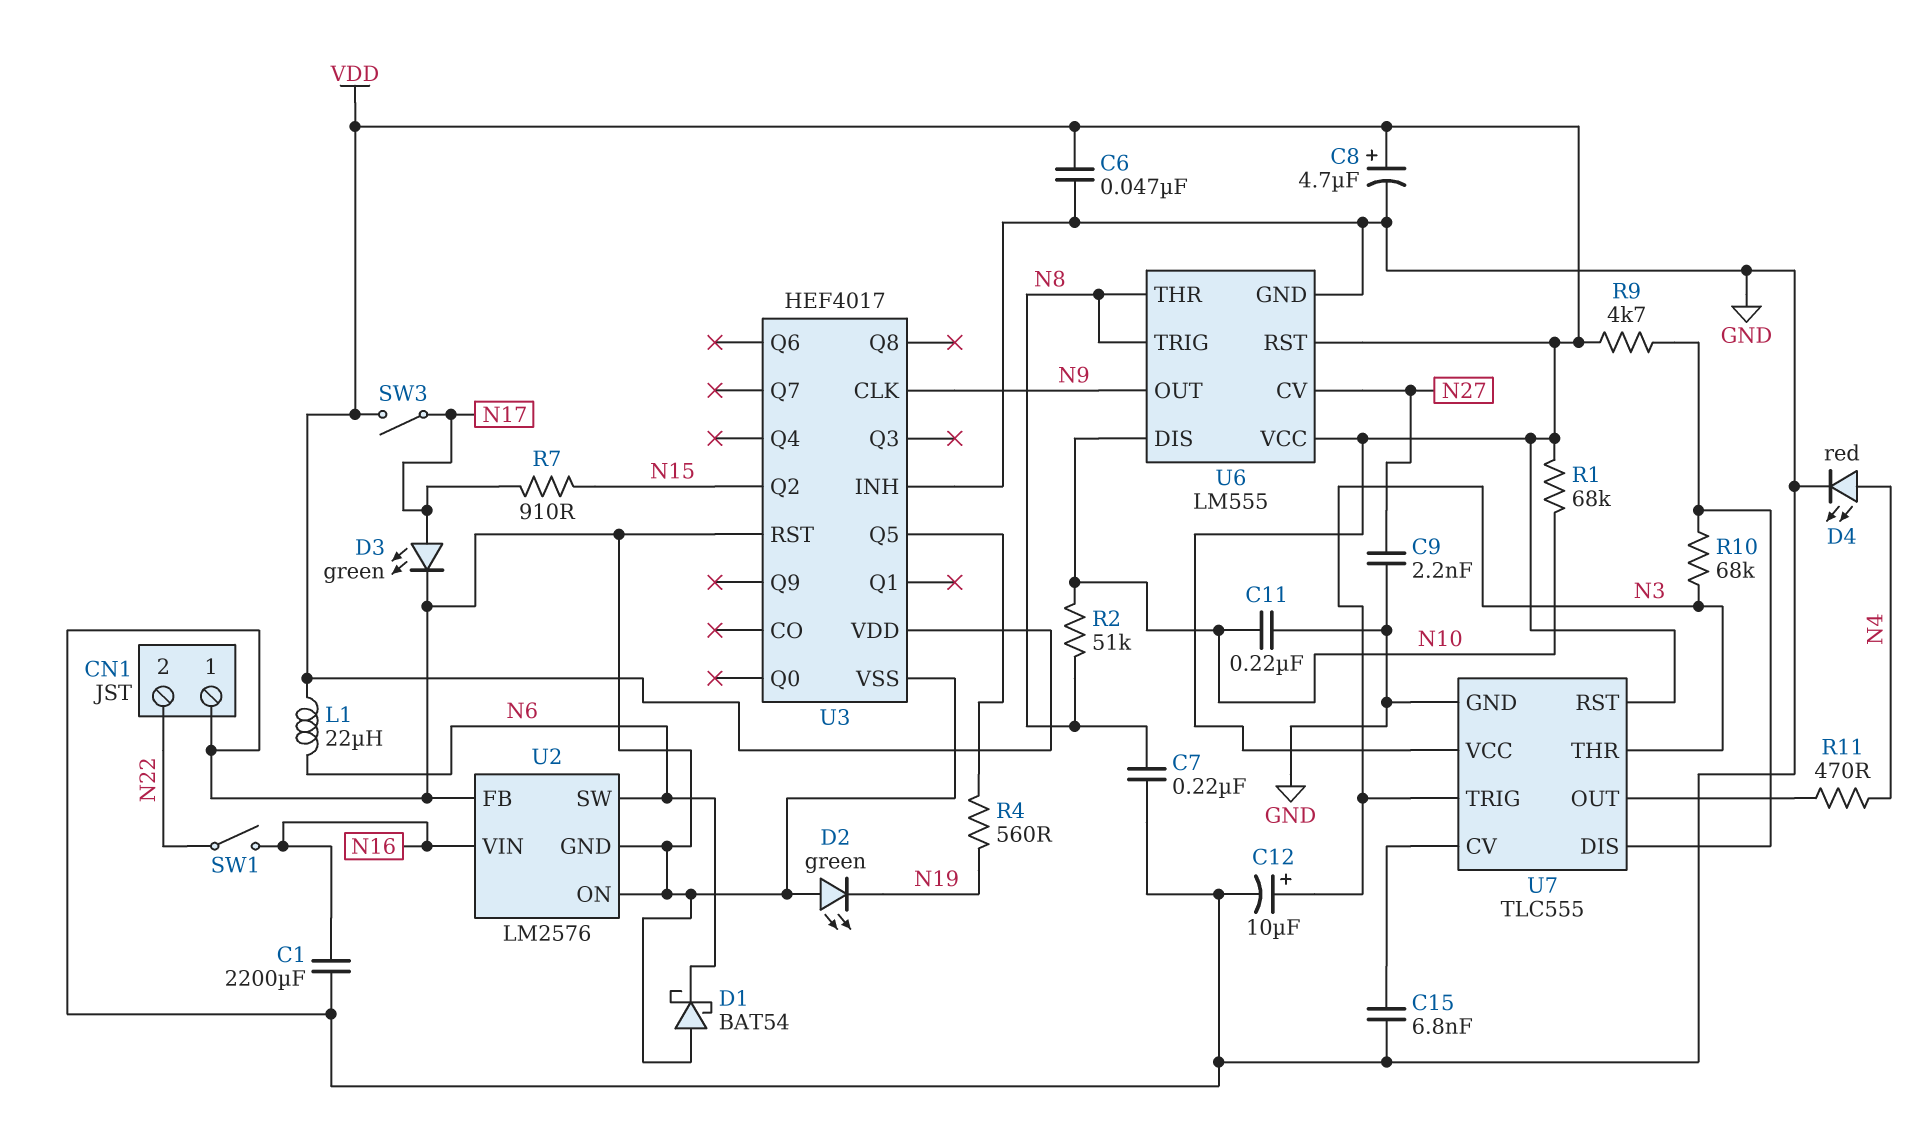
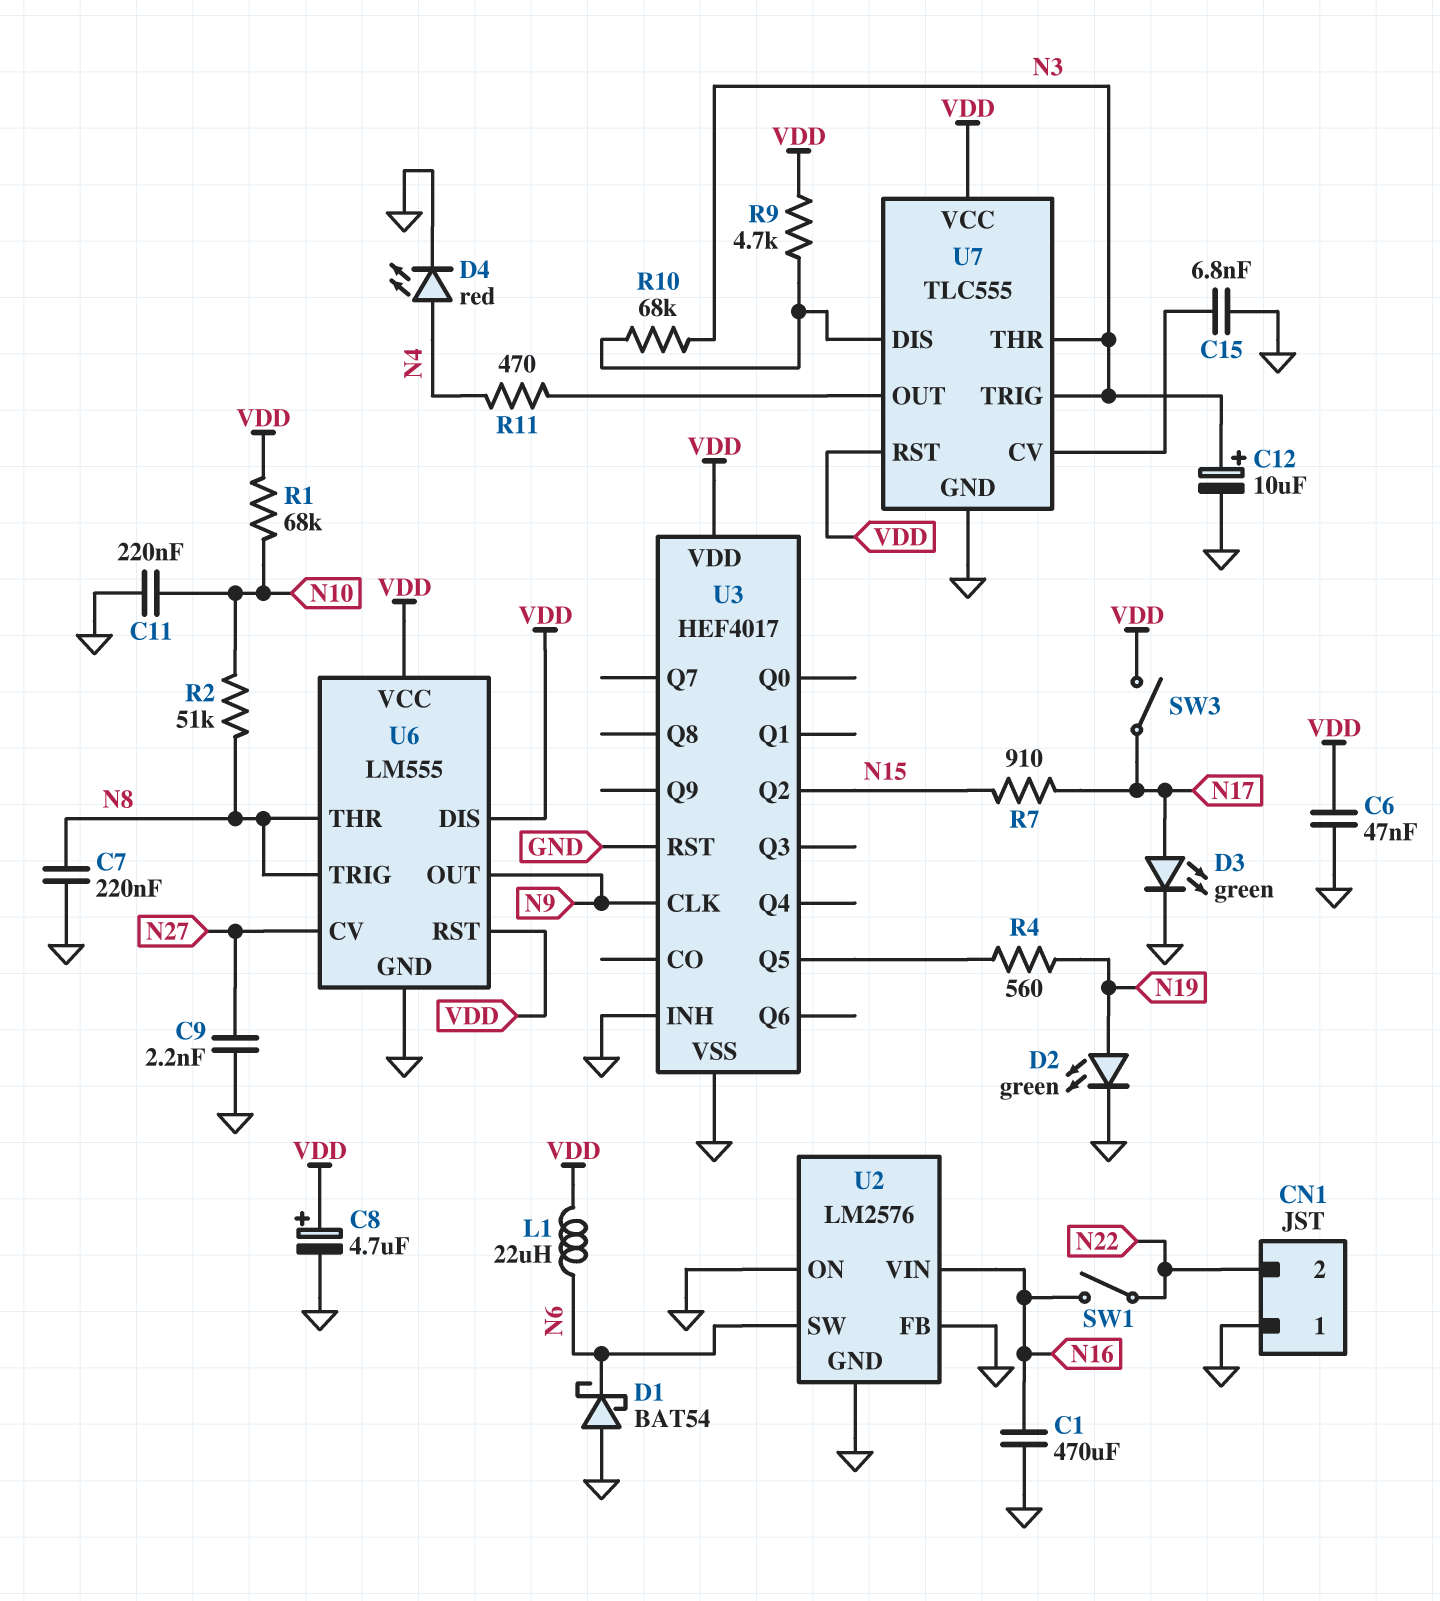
C1: 2200uF (GND, N16) -> 470uF (GND, N16)
D2: LED green (A GND, K N19) -> LED green (A N19, K GND)
U6 pin DIS: N10 -> VDD

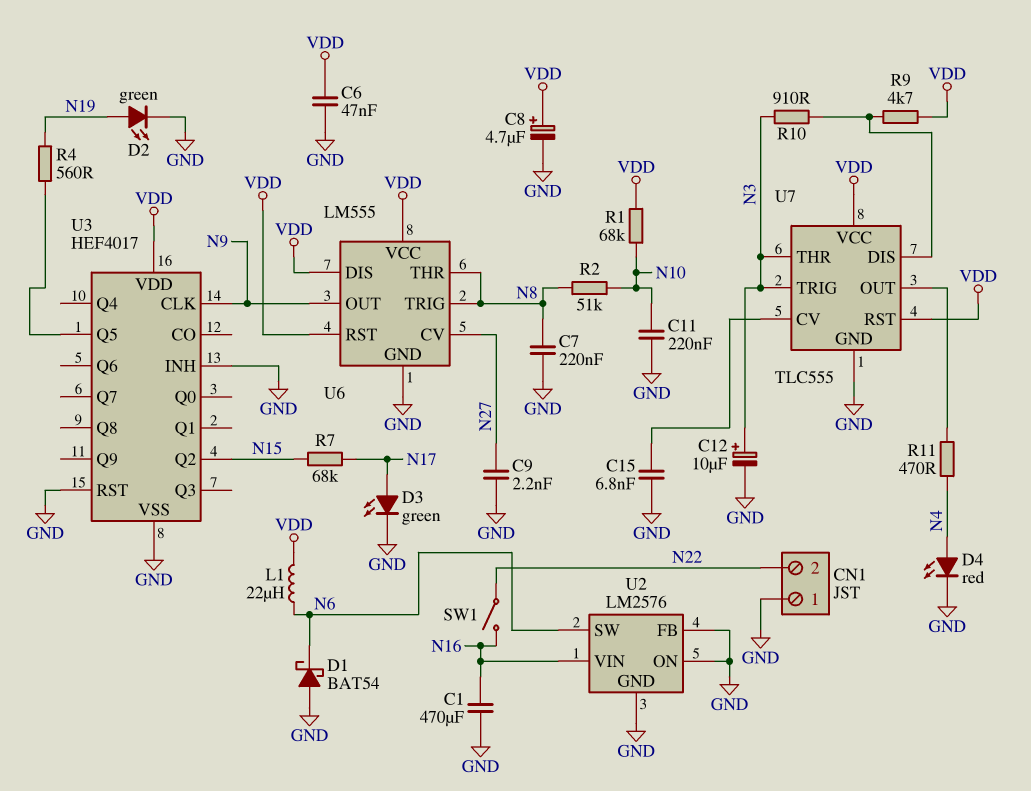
R7: 910 (N15, N17) -> 68k (N15, N17)
R10: 68k (N3, U7/DIS) -> 910 (N3, U7/DIS)
SW3: switch (N17, VDD) -> none

